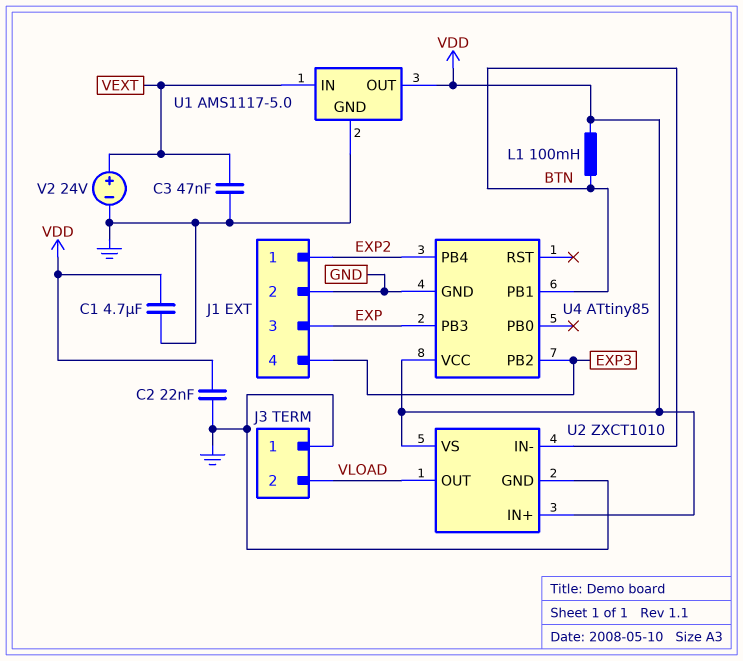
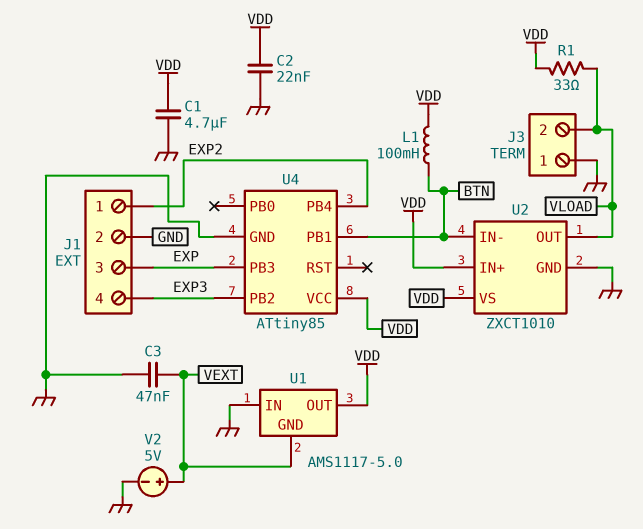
R1: none -> 33 (VDD, VLOAD)
U1 pin GND: GND -> VEXT
U1 pin IN: VEXT -> GND
V2: 24V (plus VEXT, minus GND) -> 5V (plus VEXT, minus GND)

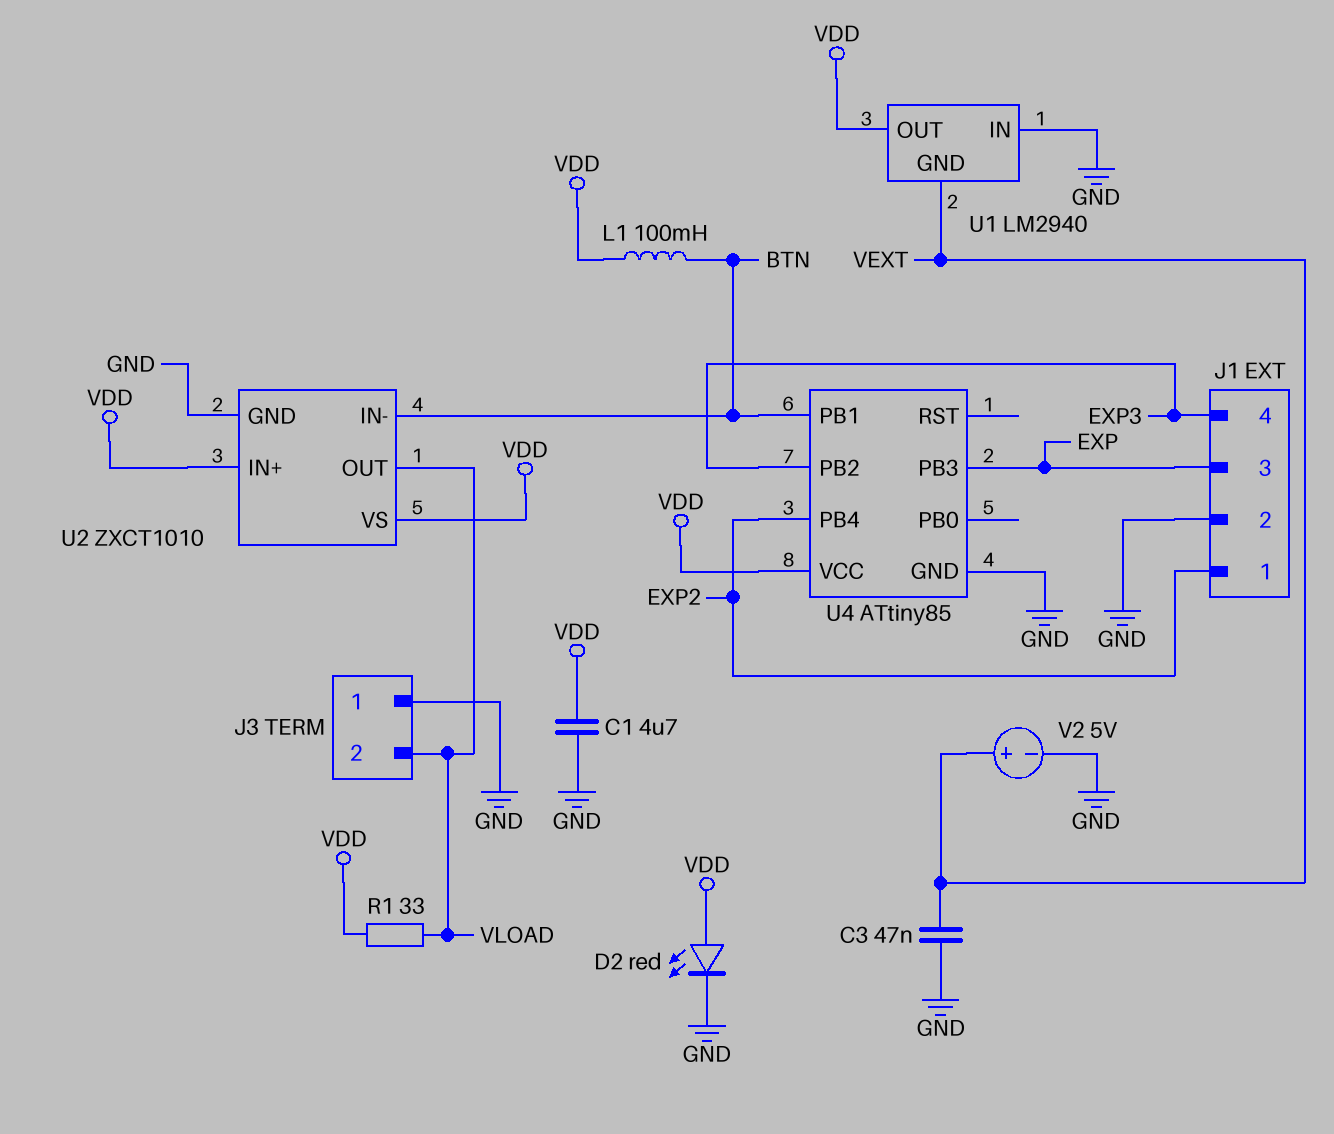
C2: 22nF (GND, VDD) -> none
D2: none -> LED red (A VDD, K GND)
U1: AMS1117-5.0 -> LM2940

